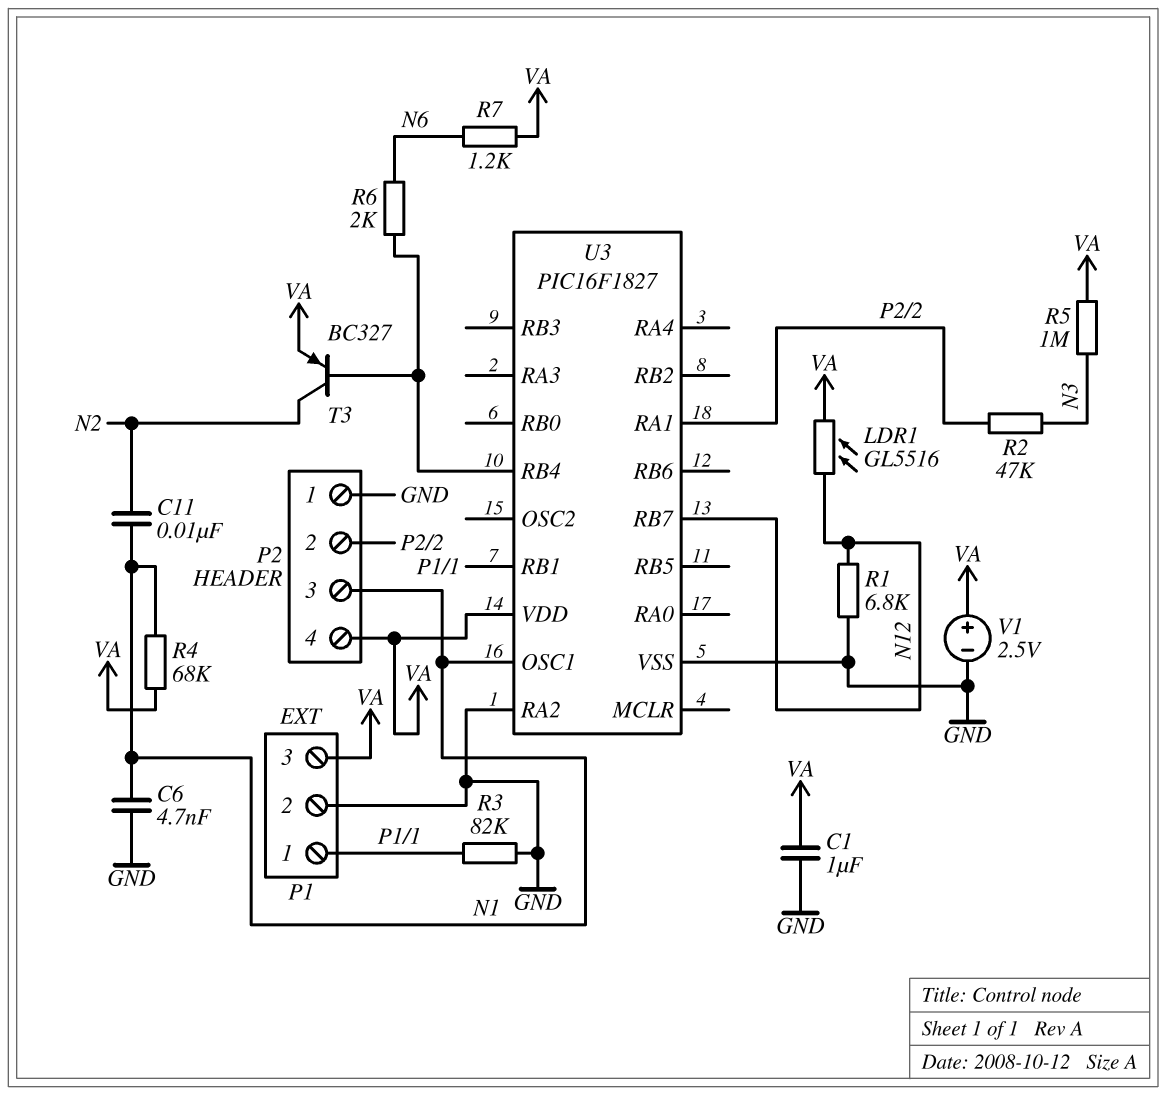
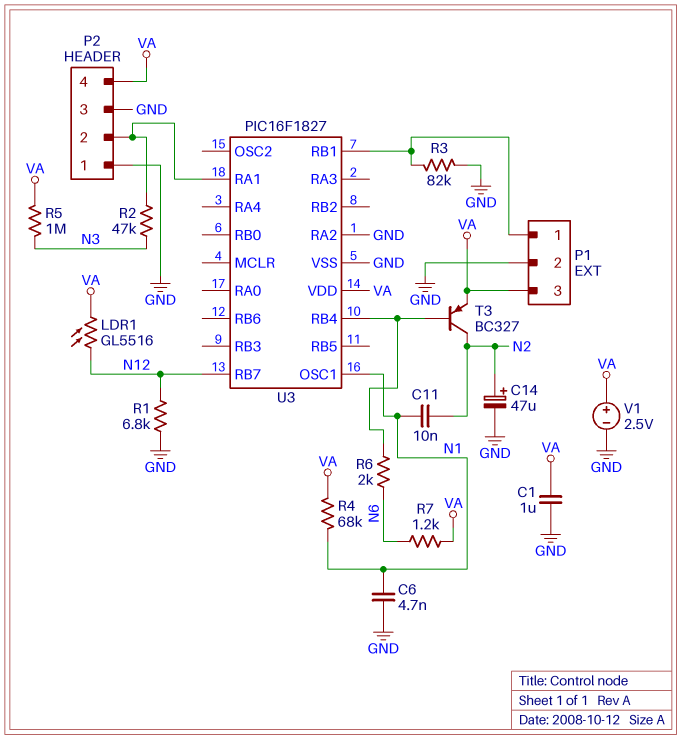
C14: none -> 47uF (plus N2, minus GND)
P2 pin 3: N1 -> GND

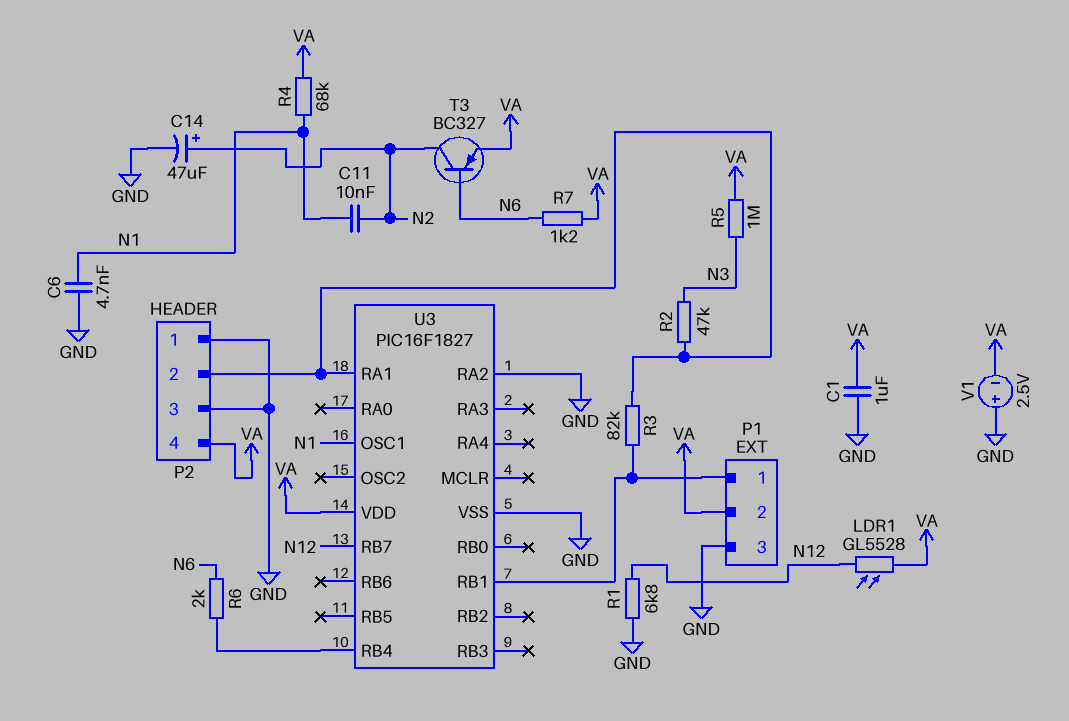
LDR1: GL5516 (N12, VA) -> GL5528 (N12, VA)
P1 pin 2: GND -> VA
P1 pin 3: VA -> GND
R3: 82k (GND, P1/1) -> 82k (P1/1, P2/2)
T3: PNP BC327 (B U3/RB4, C N2, E VA) -> PNP BC327 (B N6, C N2, E VA)
V1: 2.5V (plus VA, minus GND) -> 2.5V (plus GND, minus VA)

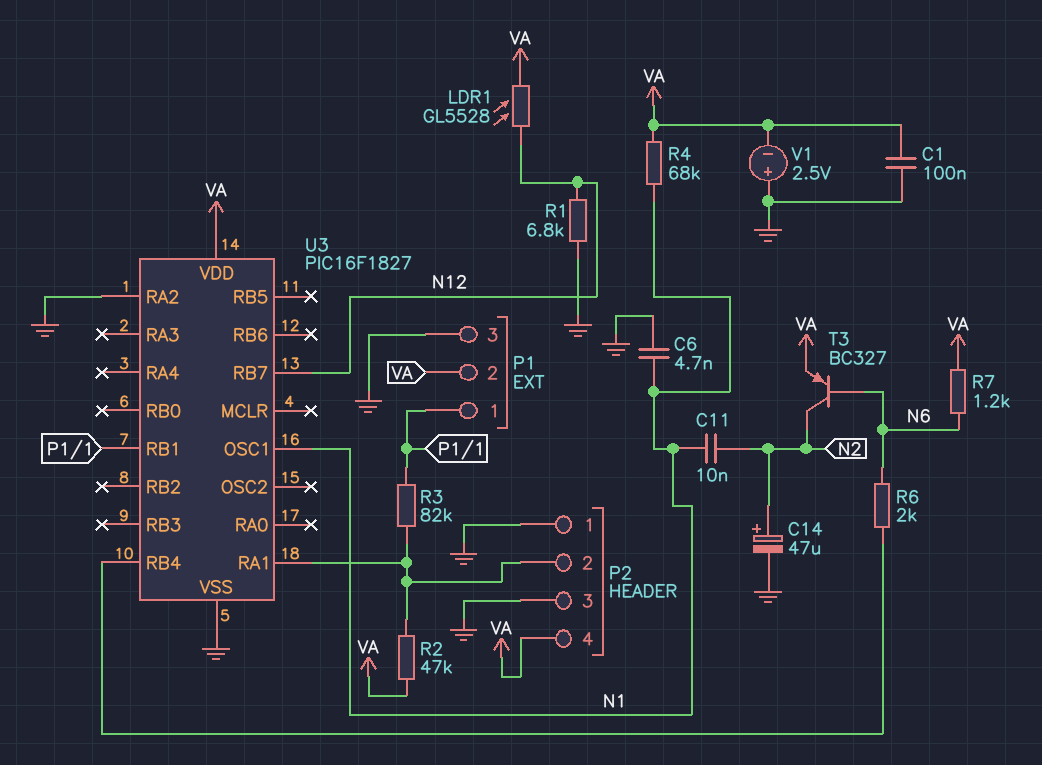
C1: 1uF (GND, VA) -> 100nF (GND, VA)
R2: 47k (N3, P2/2) -> 47k (P2/2, VA)
R5: 1M (N3, VA) -> none

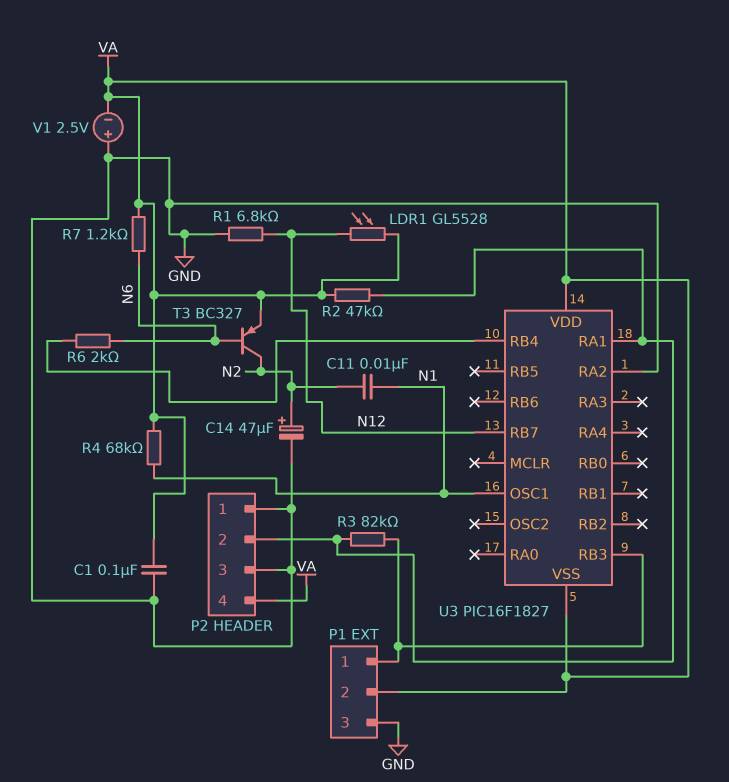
C6: 4.7nF (GND, N1) -> none
U3 pin RB1: P1/1 -> none
U3 pin RB3: none -> P1/1
U3 pin VSS: GND -> VA

